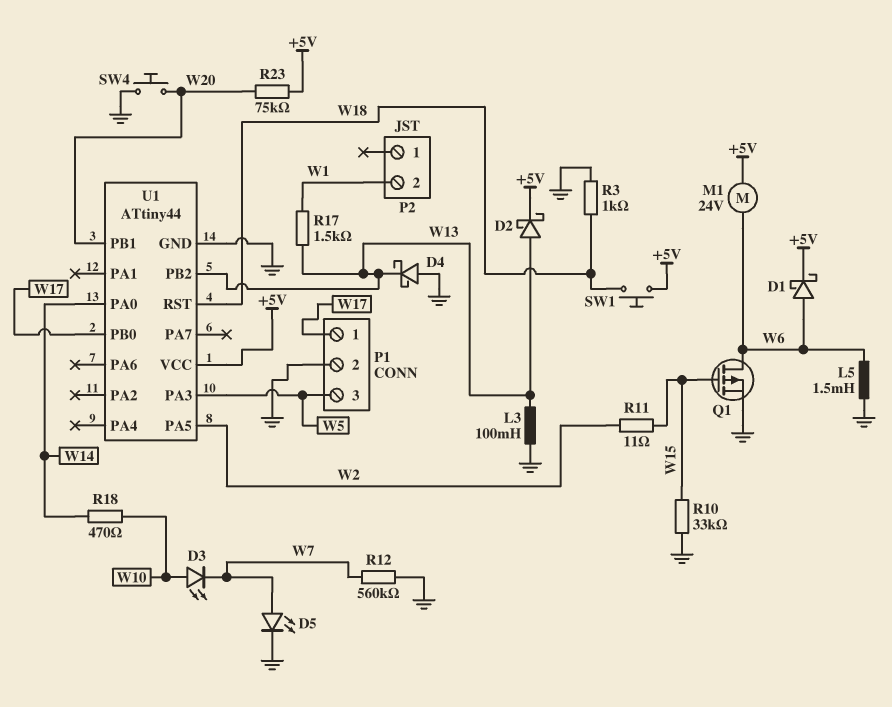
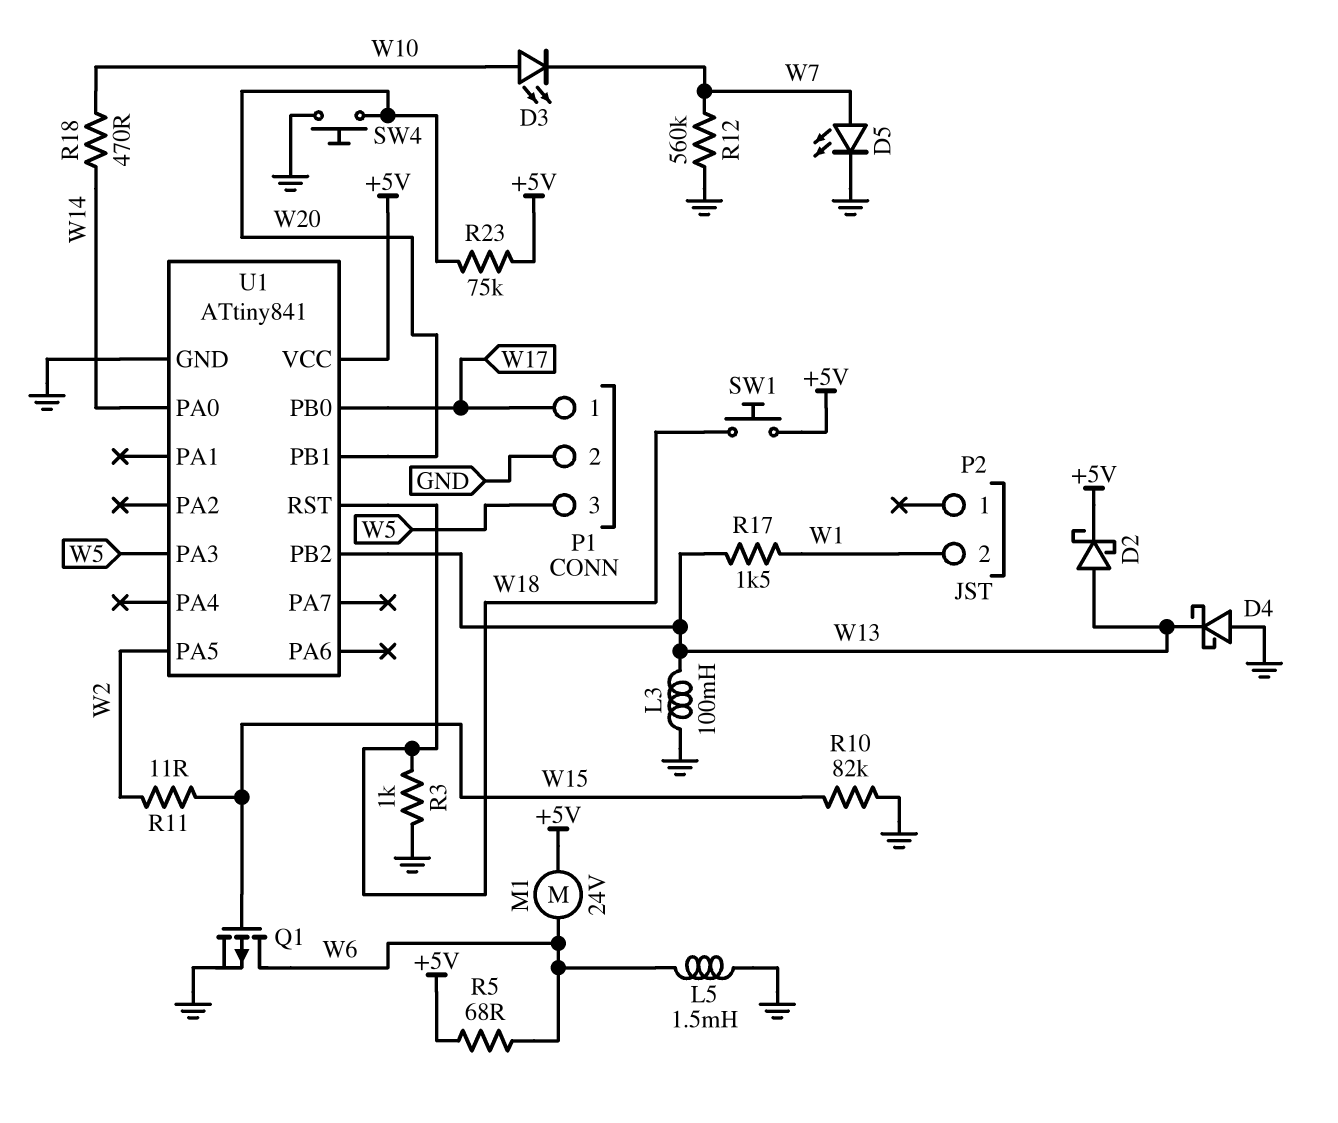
D1: schottky (A W6, K +5V) -> none
R5: none -> 68 (+5V, W6)
R10: 33k (GND, W15) -> 82k (GND, W15)
U1: ATtiny44 -> ATtiny841

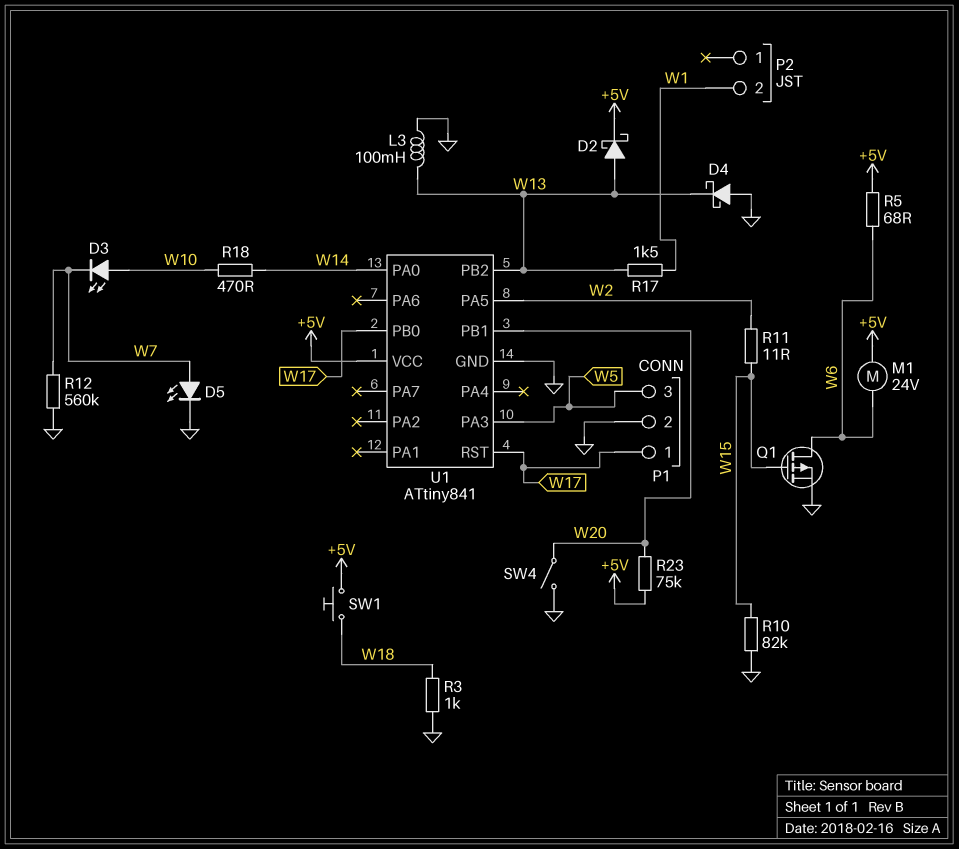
L5: 1.5mH (GND, W6) -> none
SW4: button (GND, W20) -> switch (GND, W20)
U1 pin RST: W18 -> W17

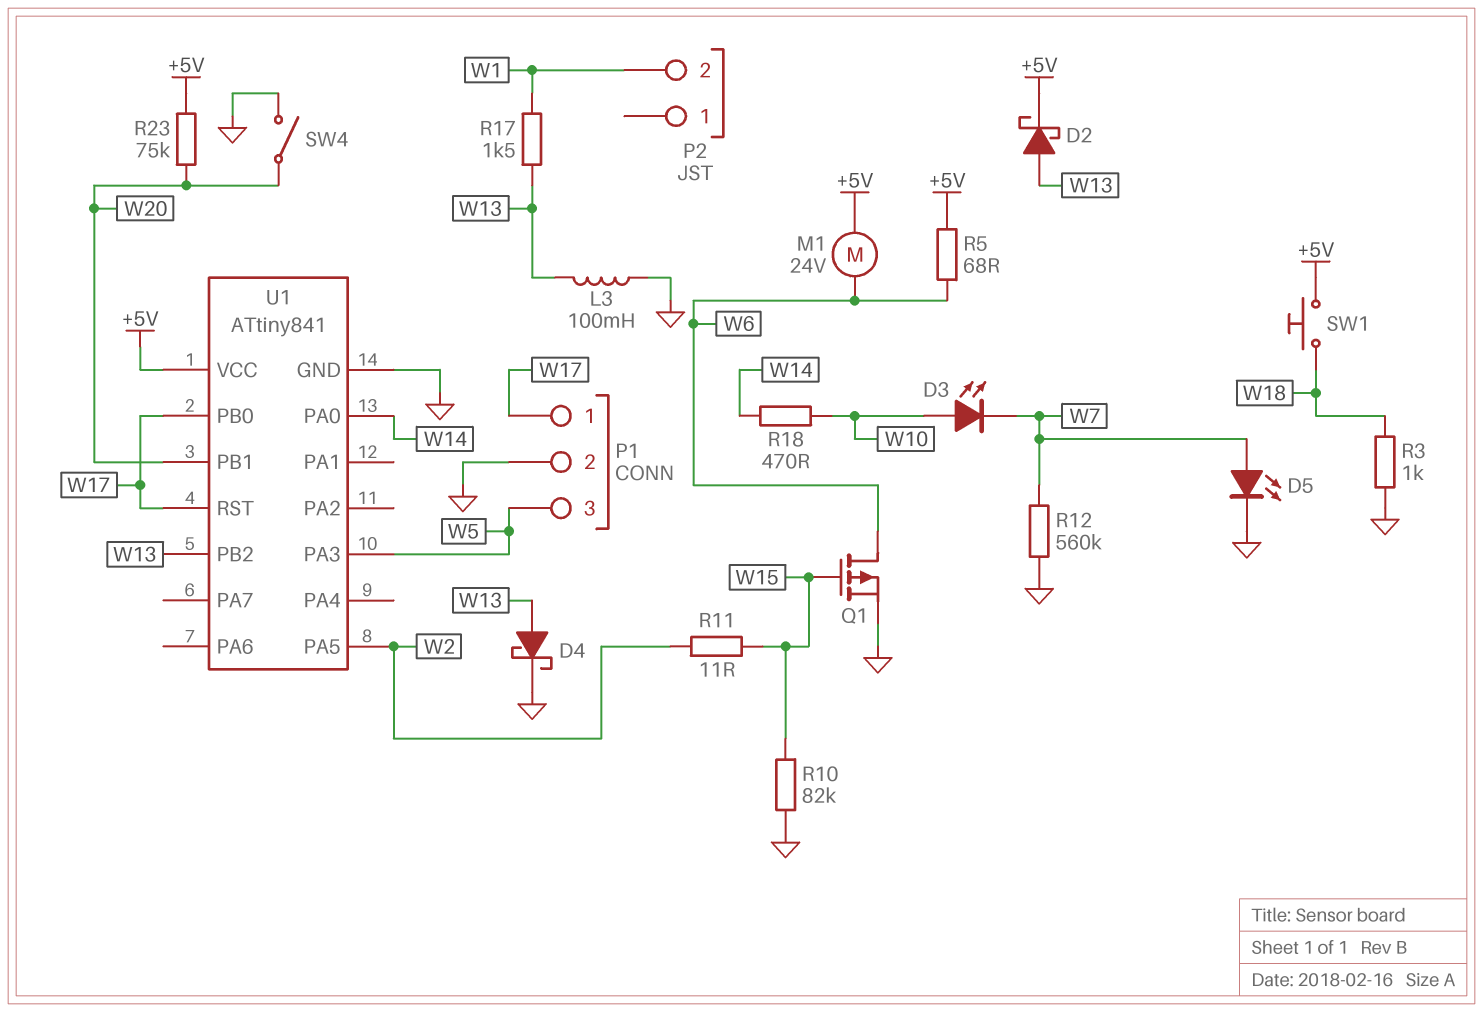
D4: schottky (A GND, K W13) -> schottky (A W13, K GND)

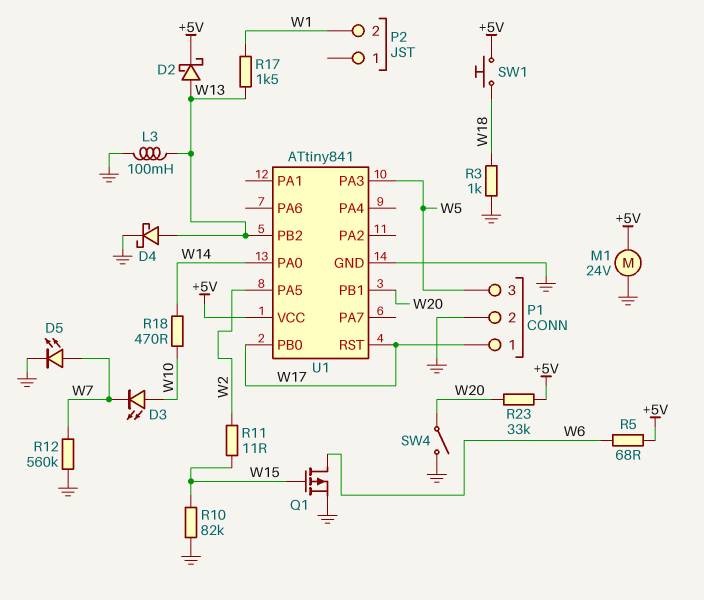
M1: motor 24V (+5V, W6) -> motor 24V (+5V, GND)
R23: 75k (+5V, W20) -> 33k (+5V, W20)

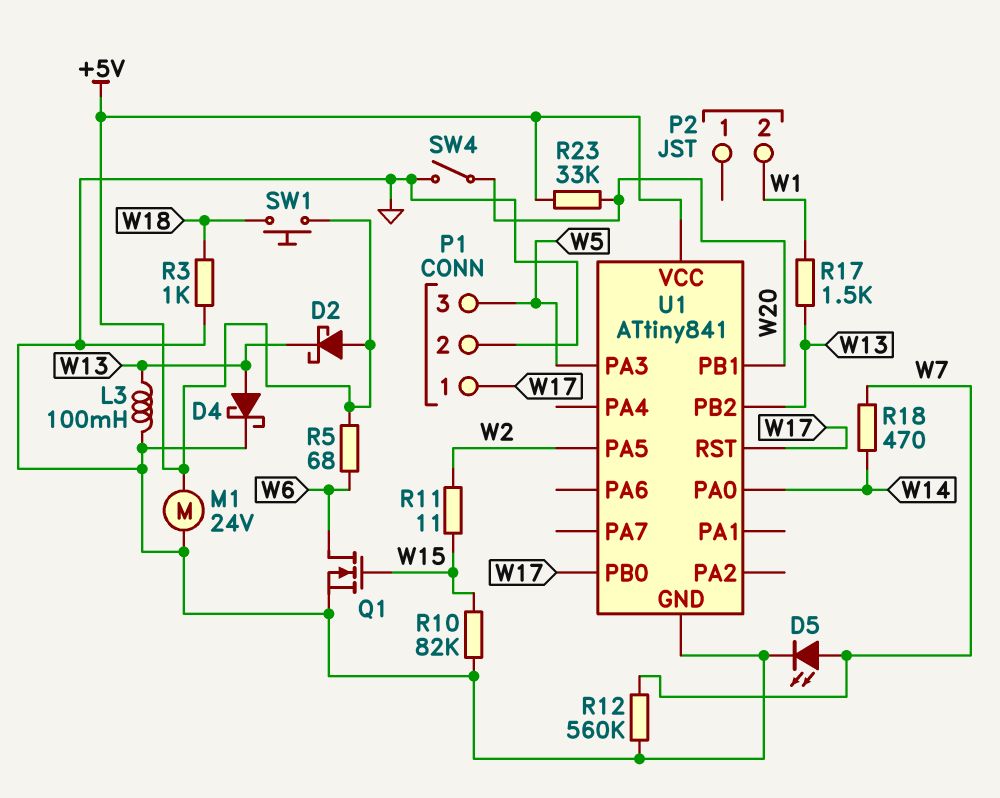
D2: schottky (A W13, K +5V) -> schottky (A +5V, K W13)
D3: LED (A W10, K W7) -> none
Q1: PMOS (G W15, D W6, S GND) -> NMOS (G W15, D W6, S GND)
R18: 470 (W10, W14) -> 470 (W7, W14)

